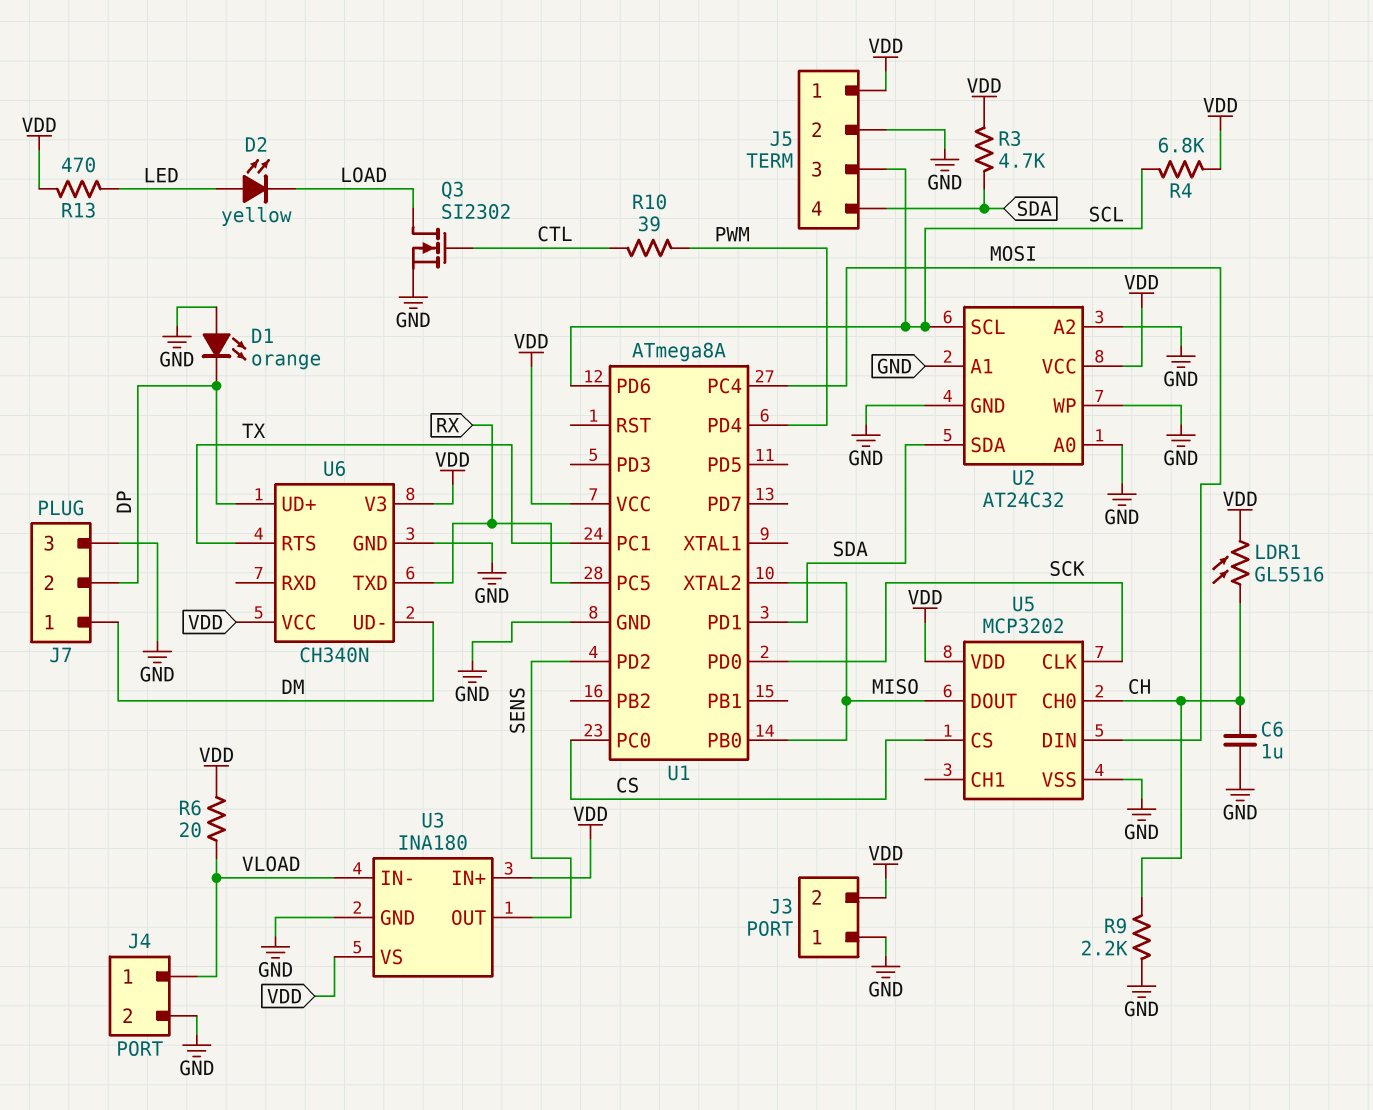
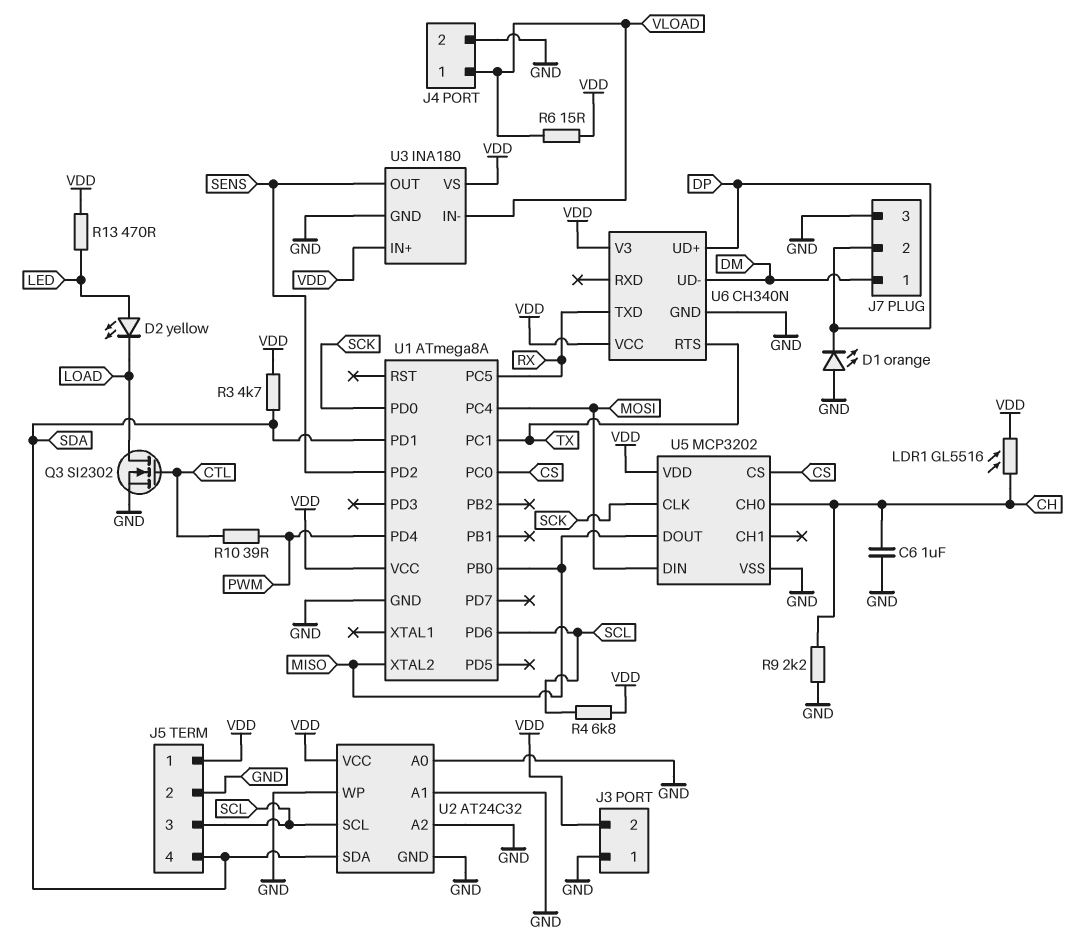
R6: 20 (VDD, VLOAD) -> 15 (VDD, VLOAD)

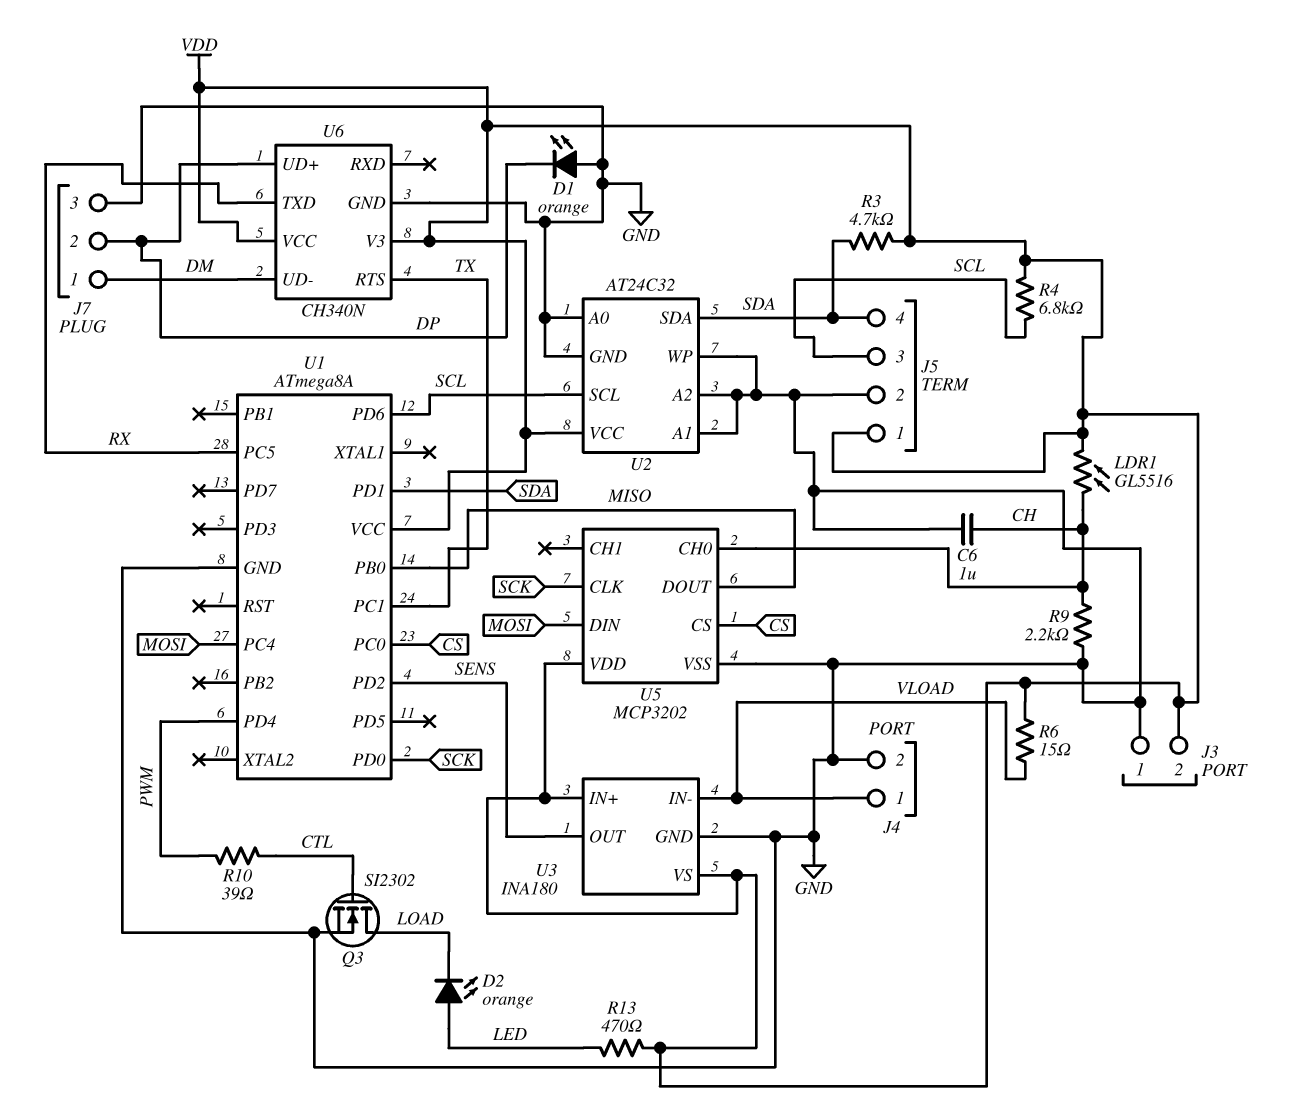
D2: LED yellow (A LED, K LOAD) -> LED orange (A LED, K LOAD)
U1 pin XTAL2: MISO -> none

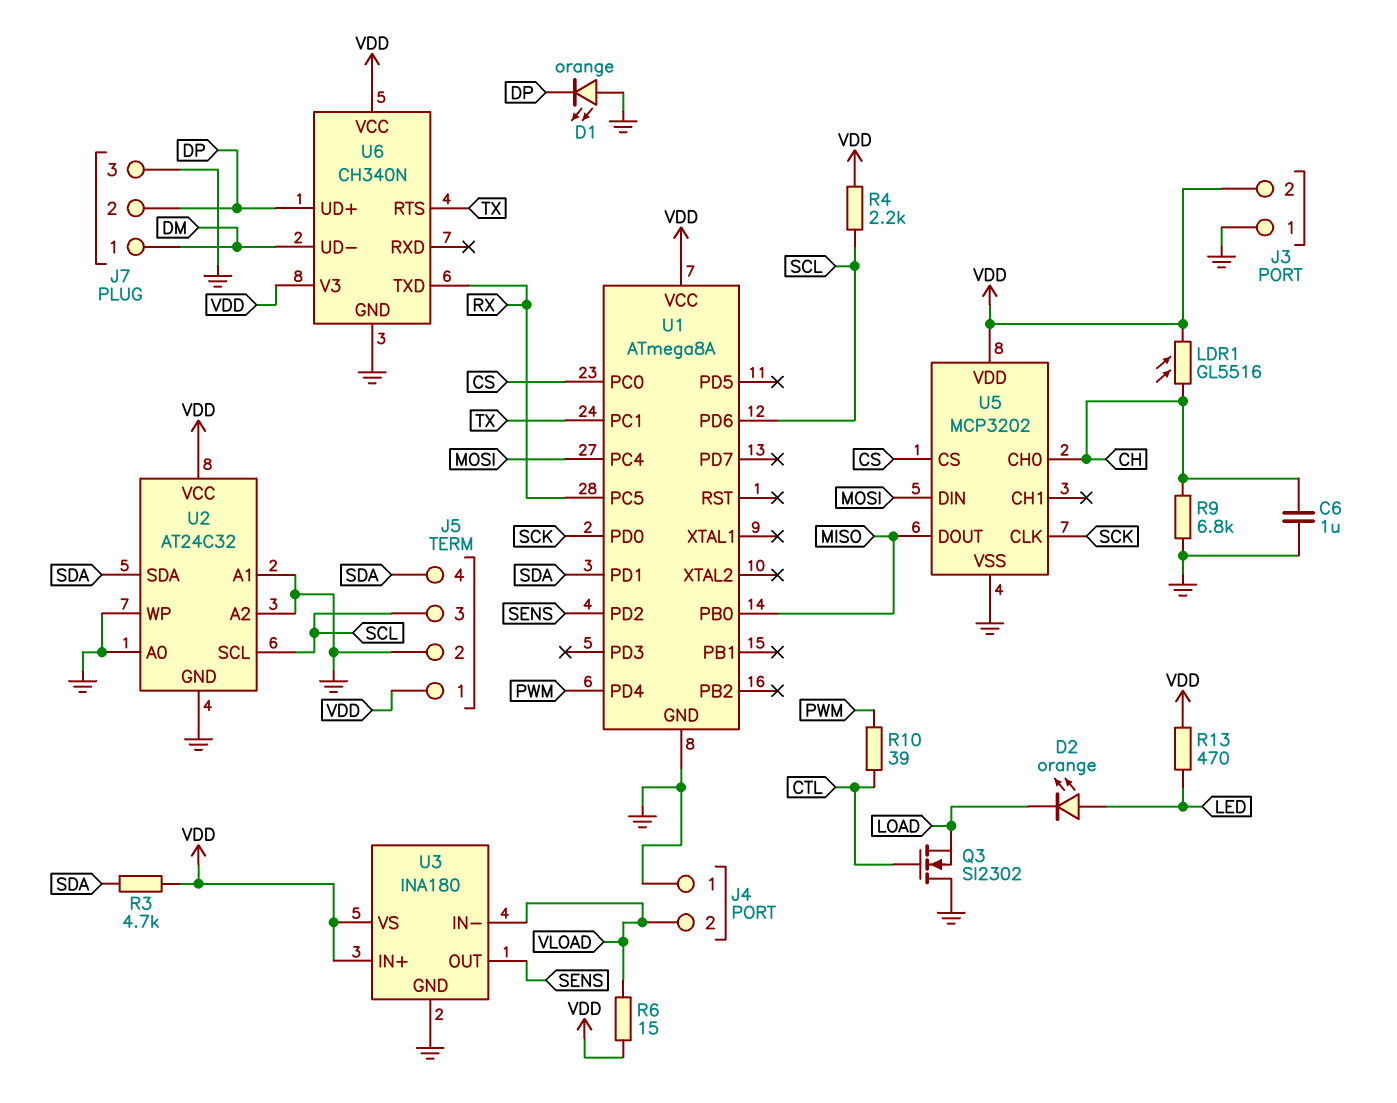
J4 pin 1: VLOAD -> GND
J4 pin 2: GND -> VLOAD
Q3: NMOS SI2302 (G CTL, D LOAD, S GND) -> NMOS SI2302 (G CTL, D GND, S LOAD)
R4: 6.8k (SCL, VDD) -> 2.2k (SCL, VDD)
R9: 2.2k (CH, GND) -> 6.8k (CH, GND)

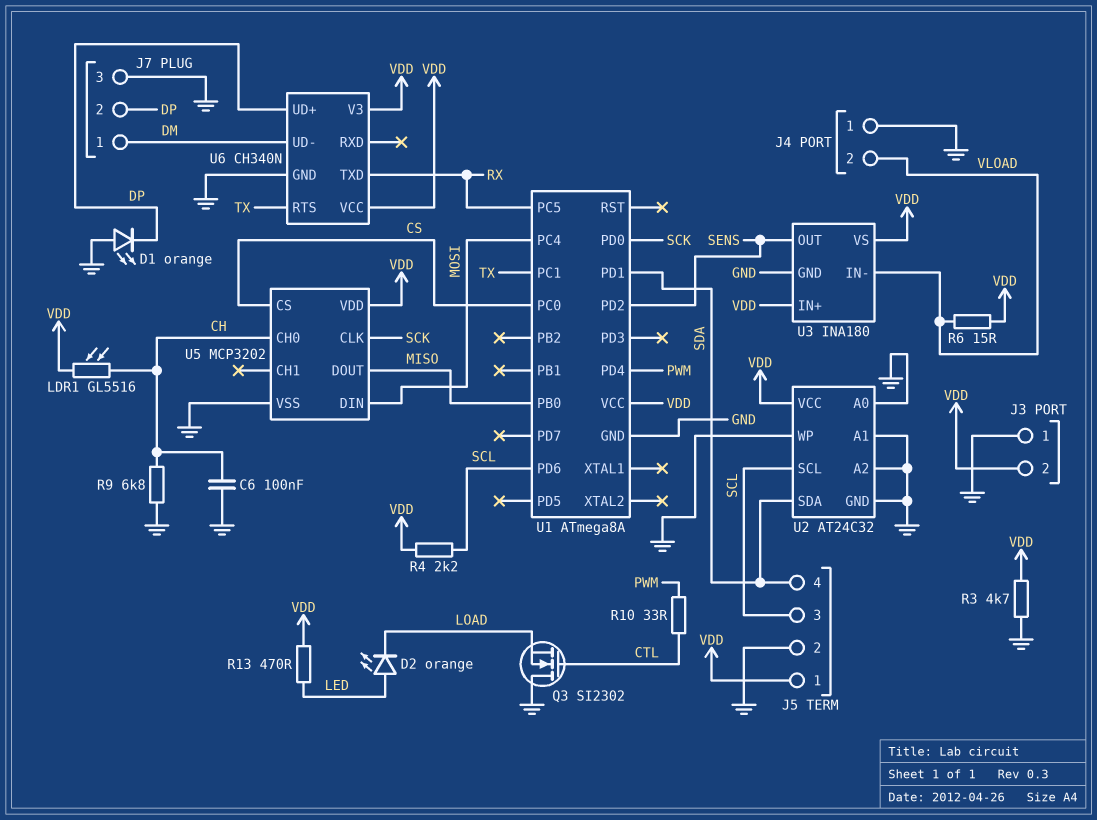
C6: 1uF (CH, GND) -> 100nF (CH, GND)
R3: 4.7k (SDA, VDD) -> 4.7k (GND, VDD)
R10: 39 (CTL, PWM) -> 33 (CTL, PWM)

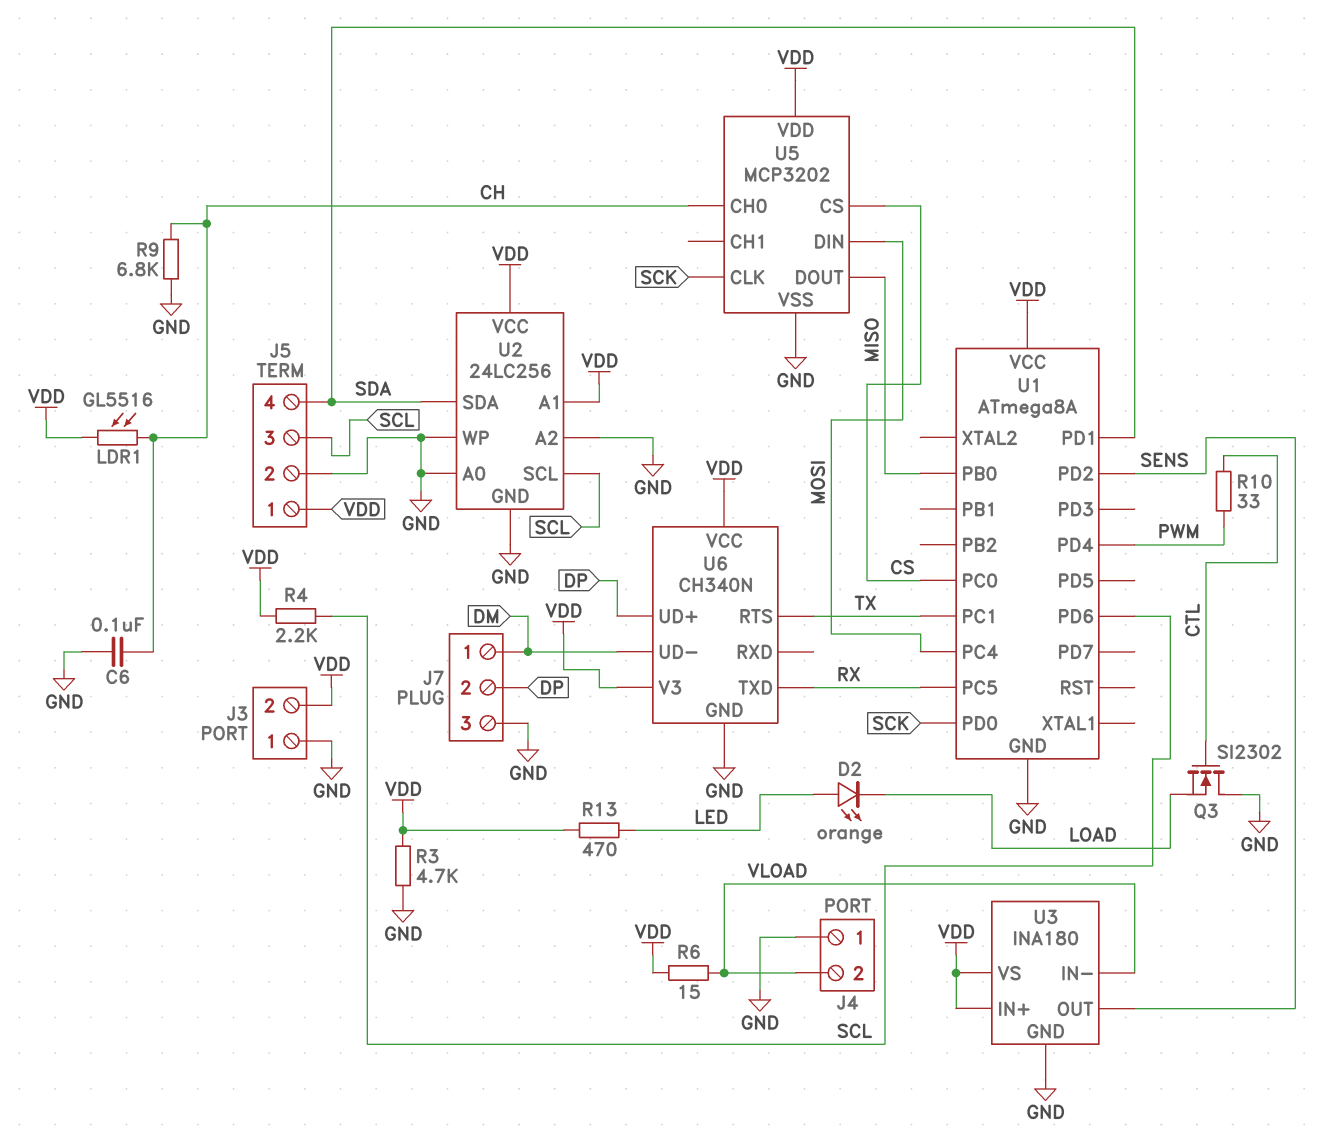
D1: LED orange (A GND, K DP) -> none
U2: AT24C32 -> 24LC256
U2 pin A1: GND -> VDD

